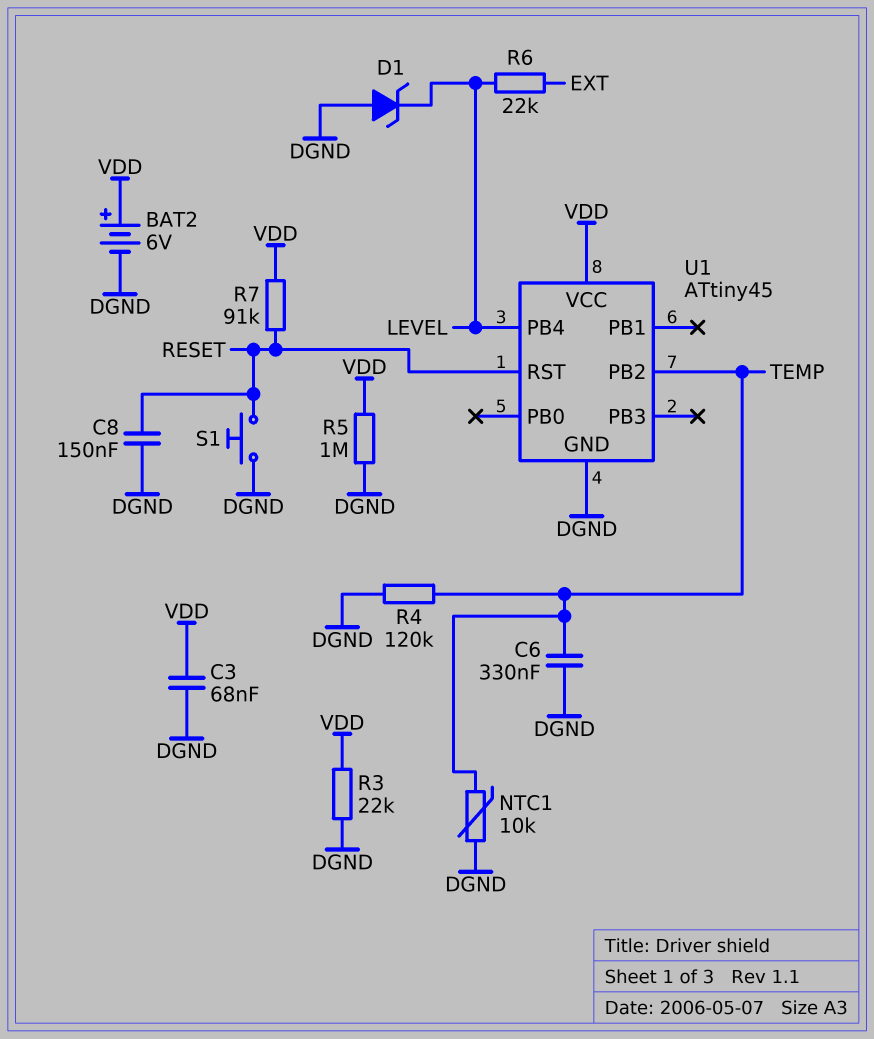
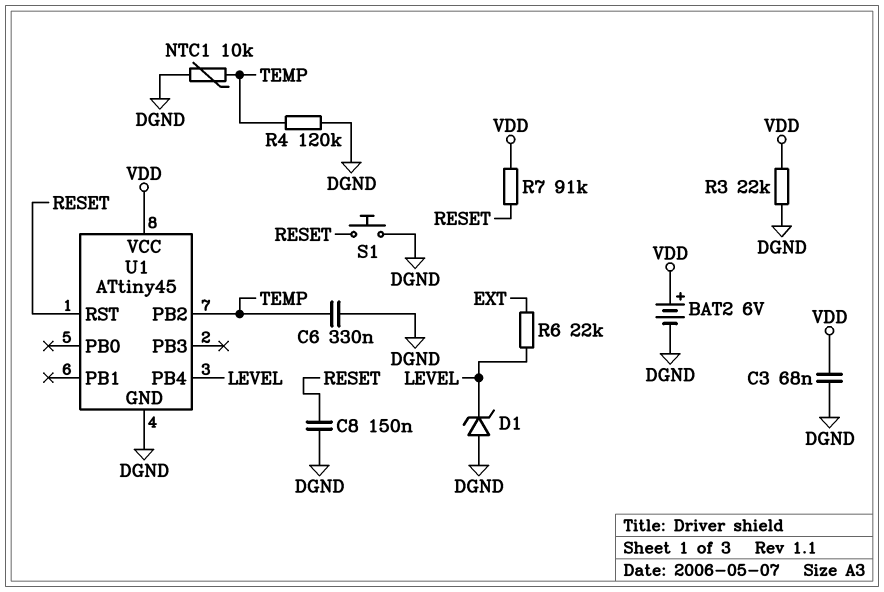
R5: 1M (DGND, VDD) -> none

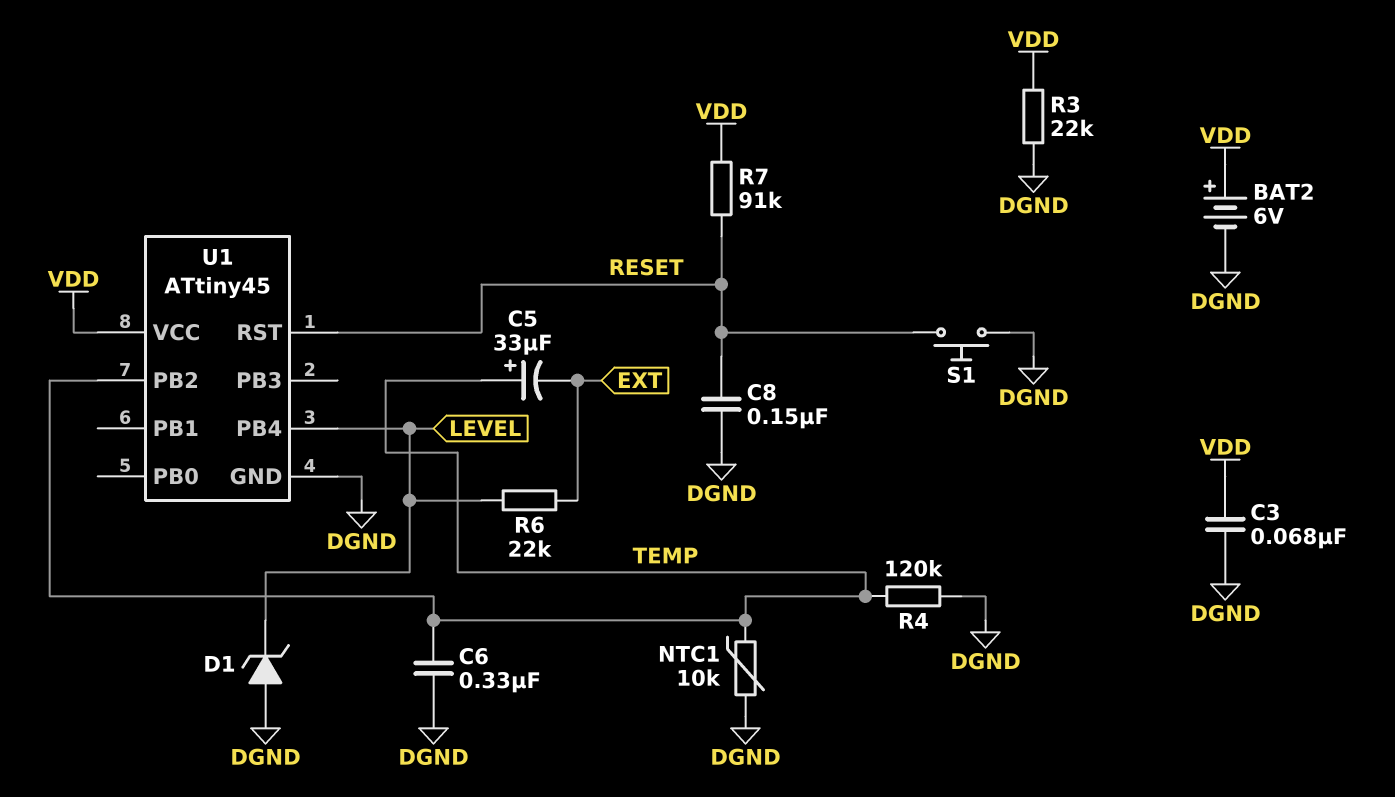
C5: none -> 33uF (plus TEMP, minus EXT)

